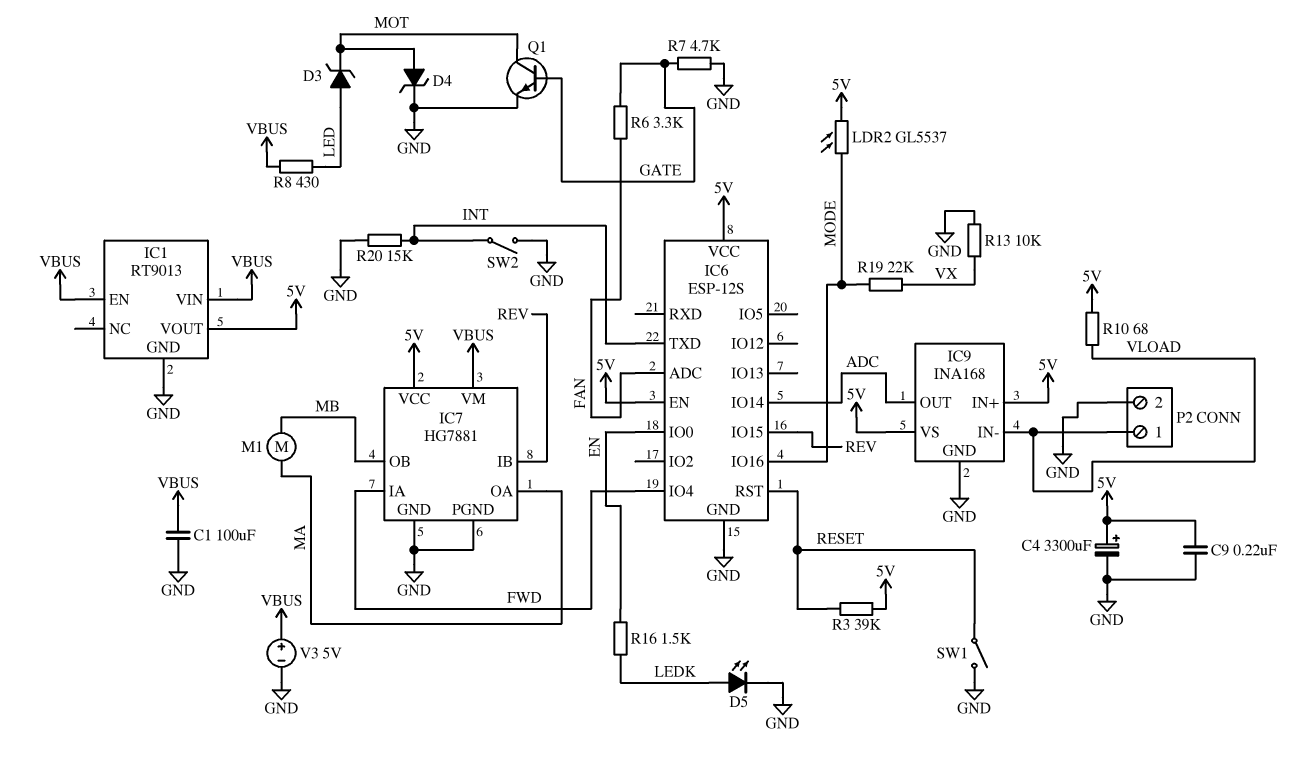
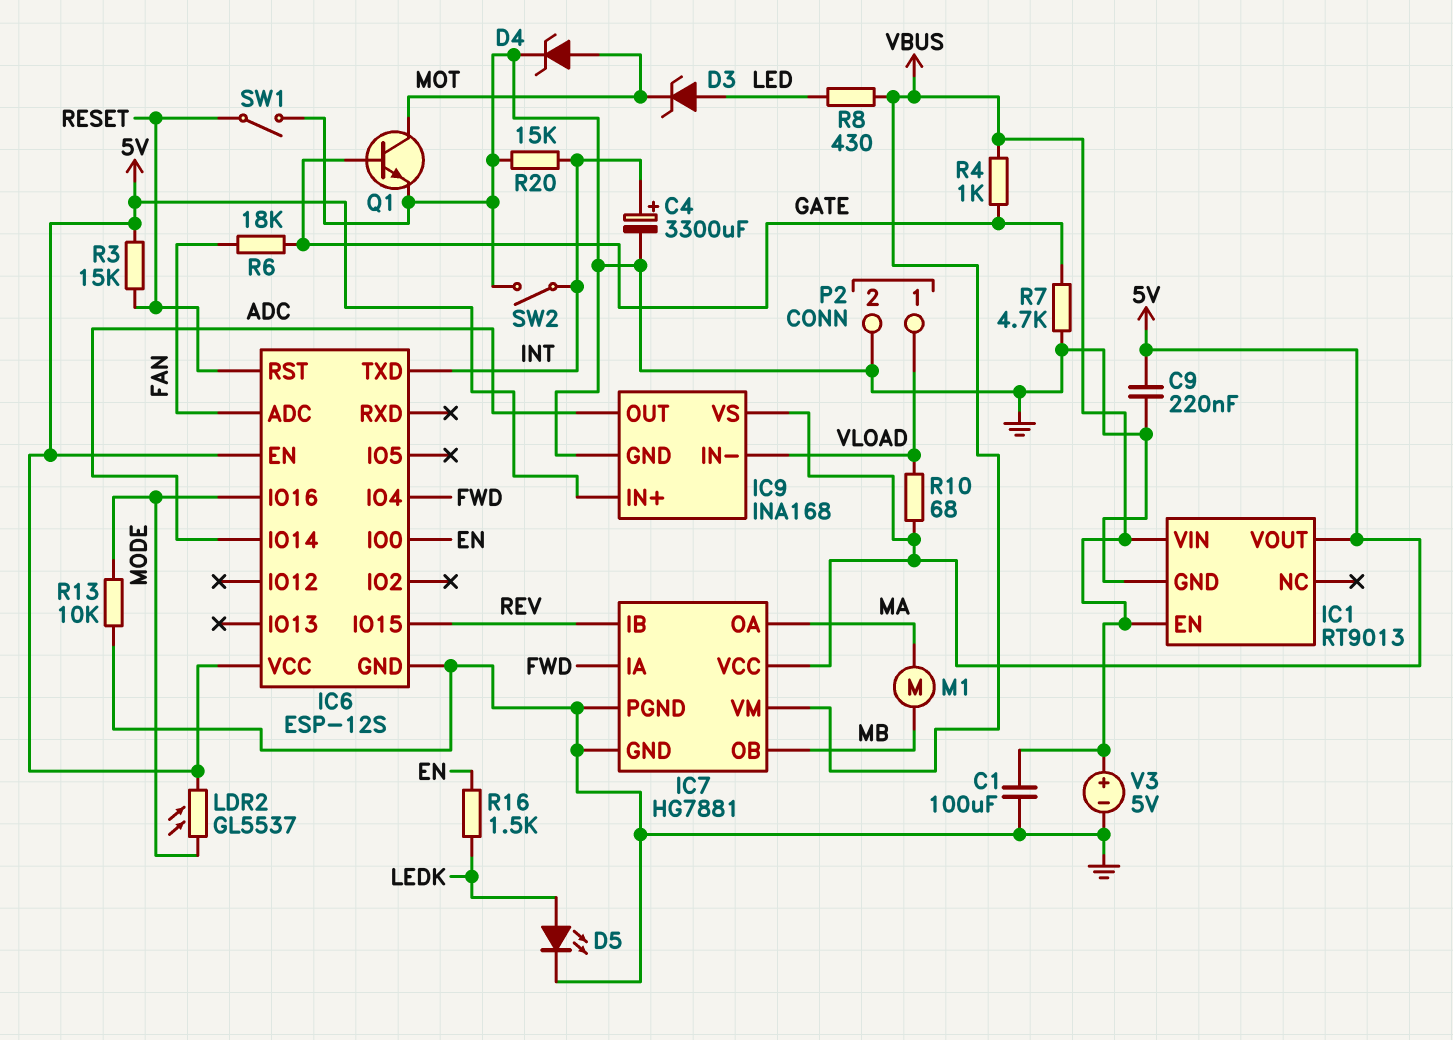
C4: 3300uF (plus 5V, minus GND) -> 3300uF (plus INT, minus GND)
R3: 39k (5V, RESET) -> 15k (5V, RESET)
R4: none -> 1k (GATE, VBUS)
R6: 3.3k (FAN, GATE) -> 18k (FAN, GATE)
R13: 10k (GND, VX) -> 10k (GND, MODE)
R19: 22k (MODE, VX) -> none

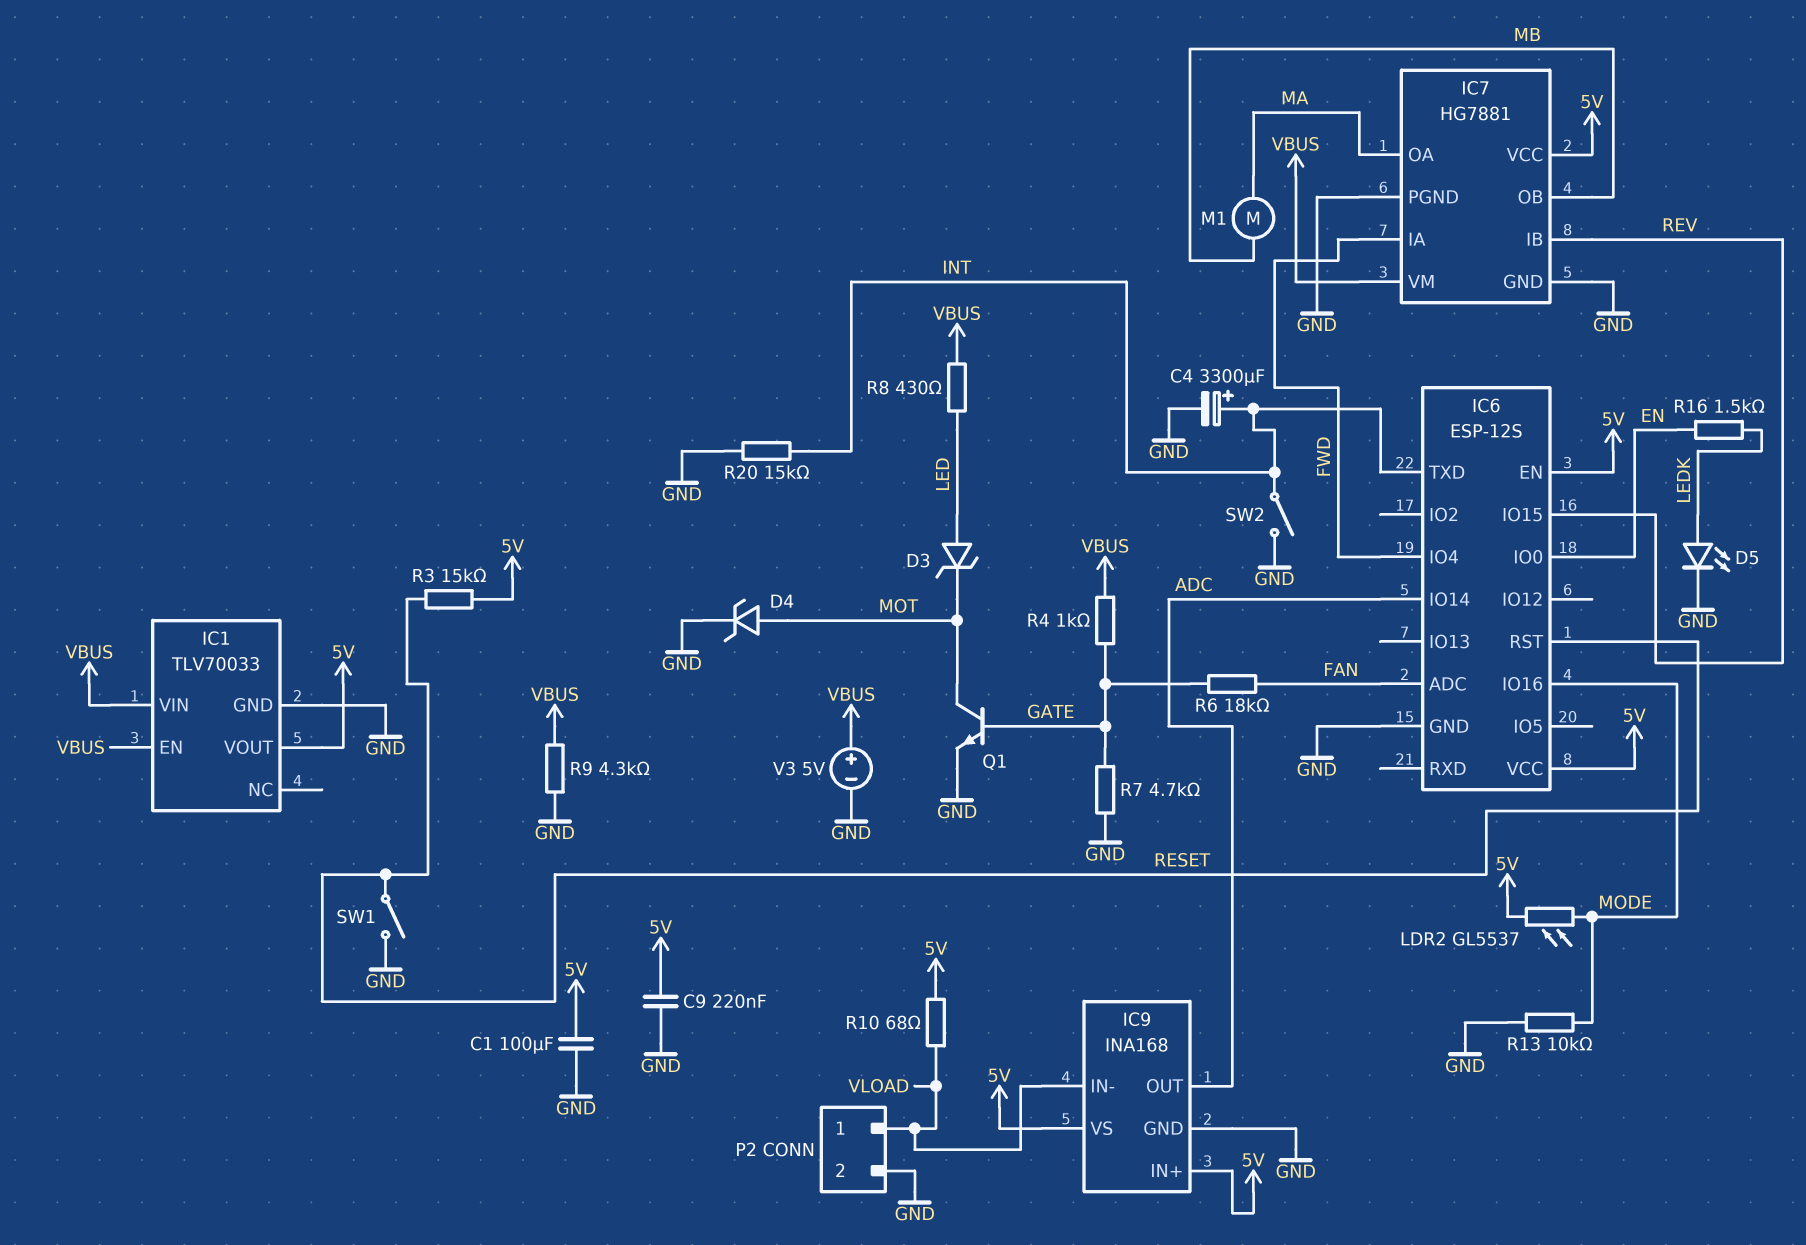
C1: 100uF (GND, VBUS) -> 100uF (5V, GND)
IC1: RT9013 -> TLV70033
R9: none -> 4.3k (GND, VBUS)

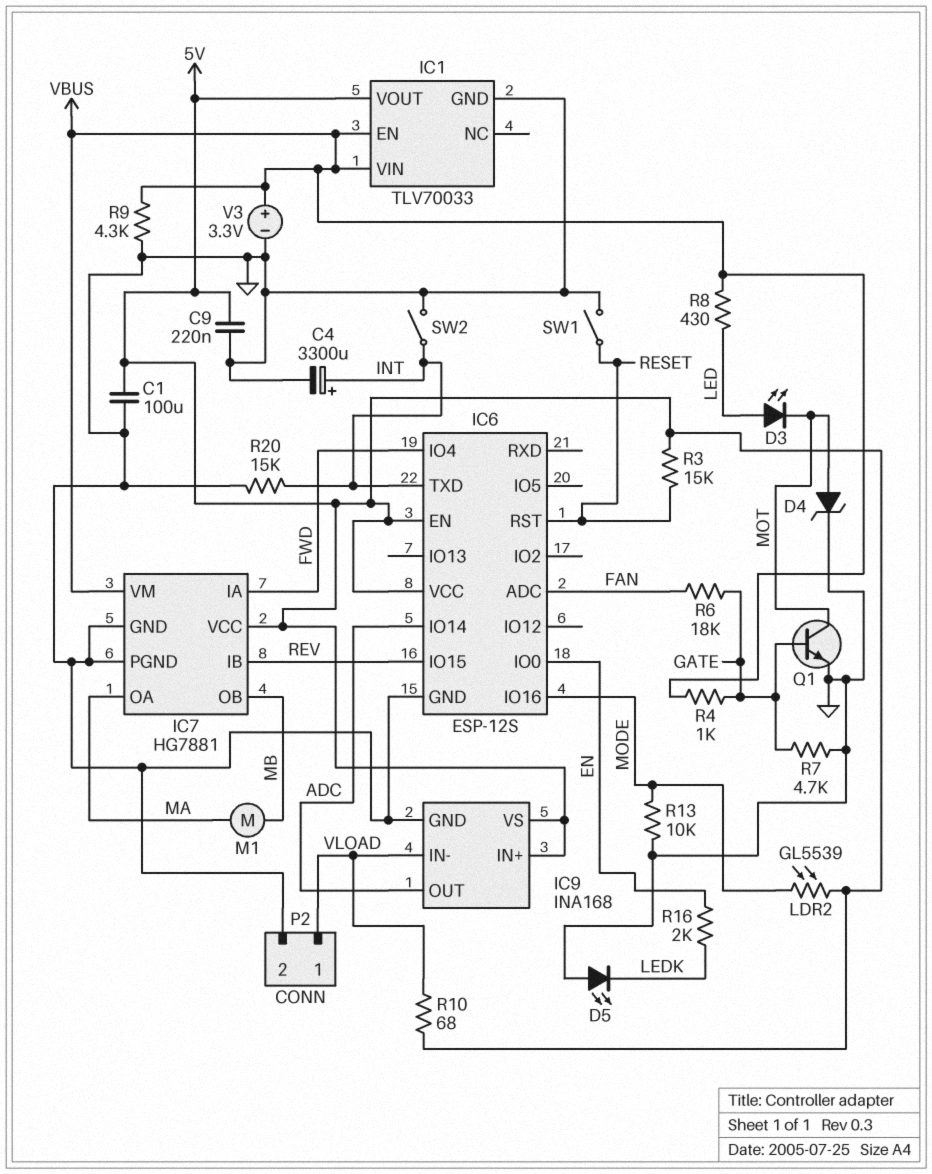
D3: zener (A LED, K MOT) -> LED (A LED, K MOT)
D5: LED (A LEDK, K GND) -> LED (A GND, K LEDK)
LDR2: GL5537 (5V, MODE) -> GL5539 (5V, MODE)
R16: 1.5k (EN, LEDK) -> 2k (EN, LEDK)
V3: 5V (plus VBUS, minus GND) -> 3.3V (plus VBUS, minus GND)

